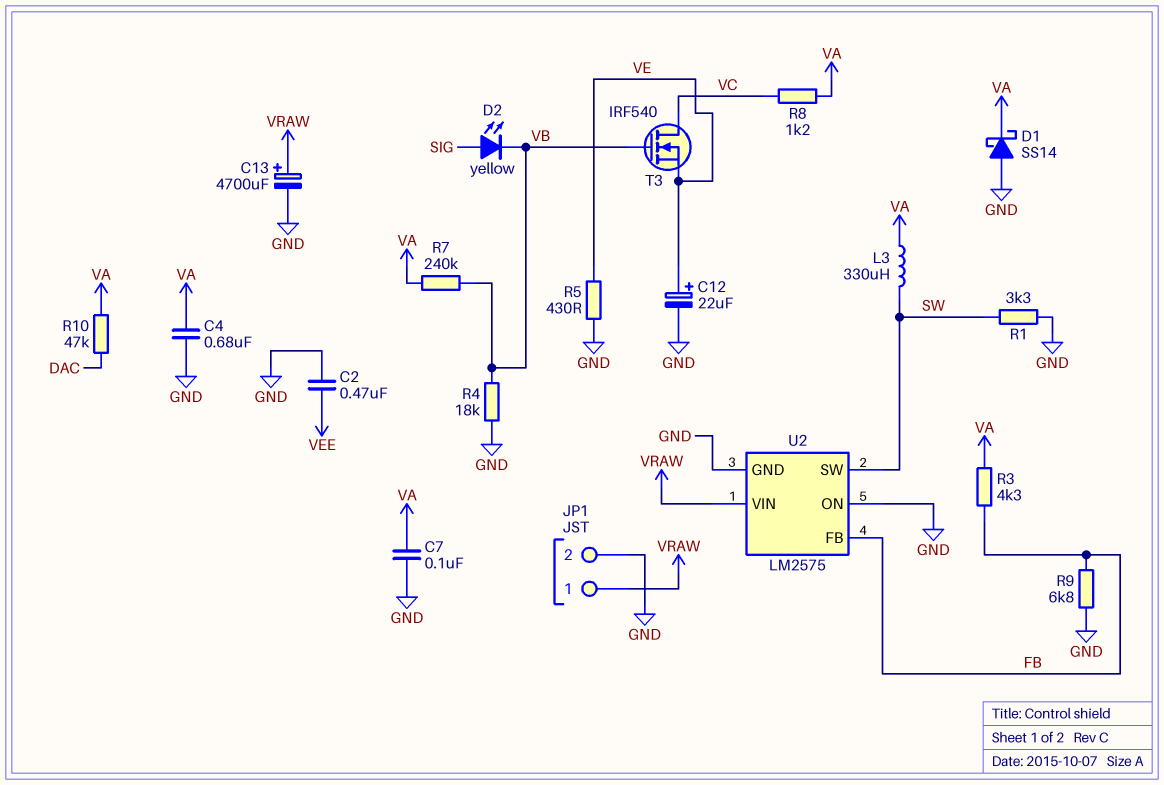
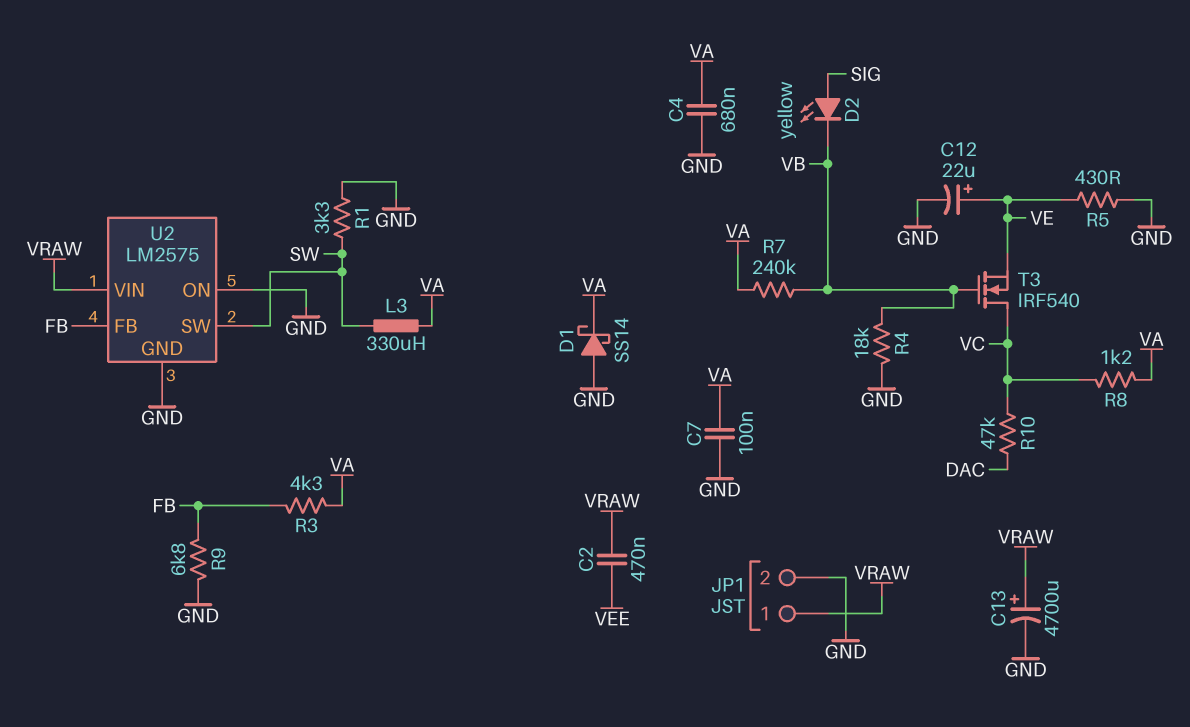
C2: 470nF (GND, VEE) -> 470nF (VEE, VRAW)
R10: 47k (DAC, VA) -> 47k (DAC, VC)

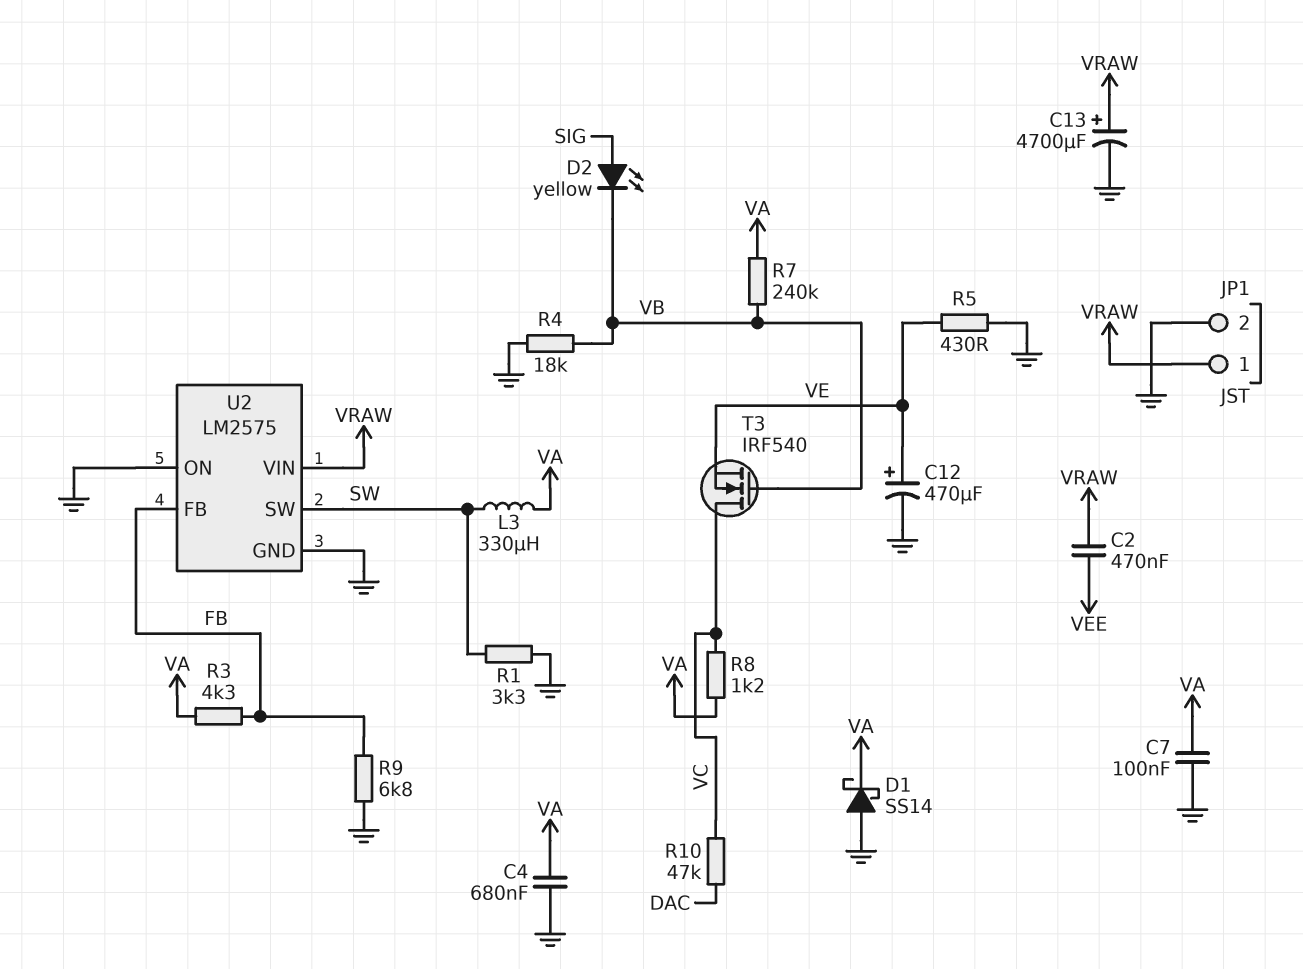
C12: 22uF (plus VE, minus GND) -> 470uF (plus VE, minus GND)

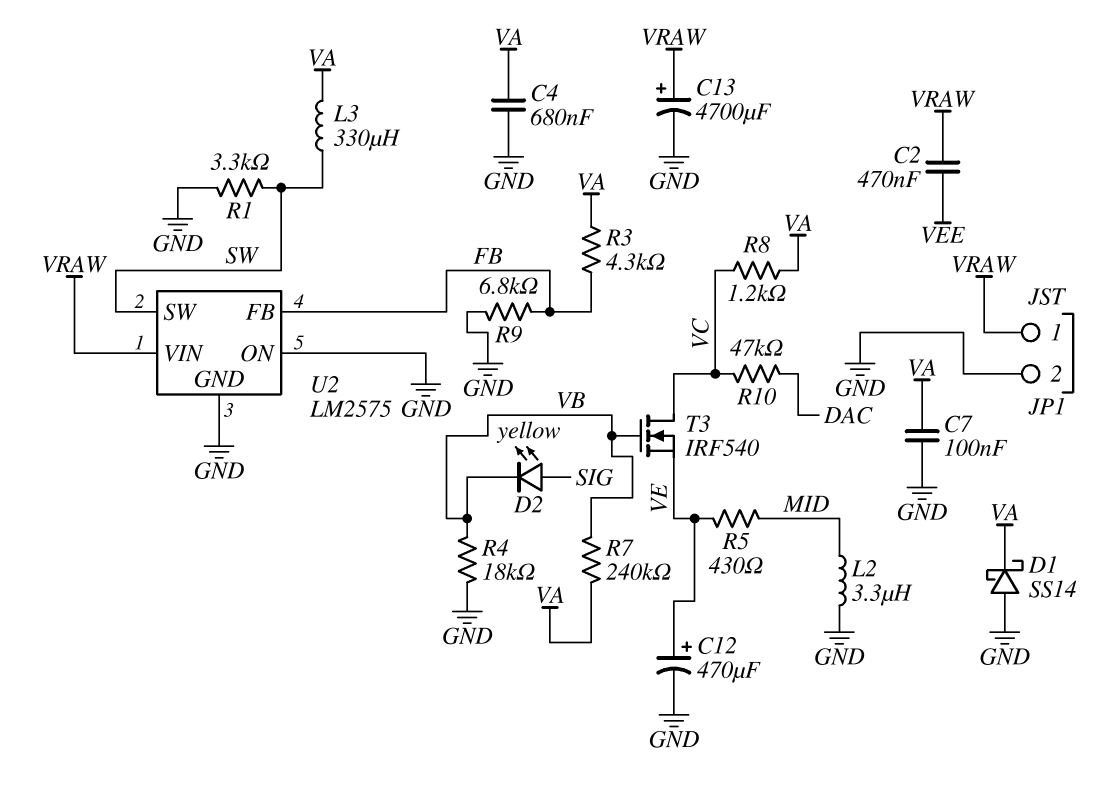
L2: none -> 3.3uH (GND, MID)
R5: 430 (GND, VE) -> 430 (MID, VE)

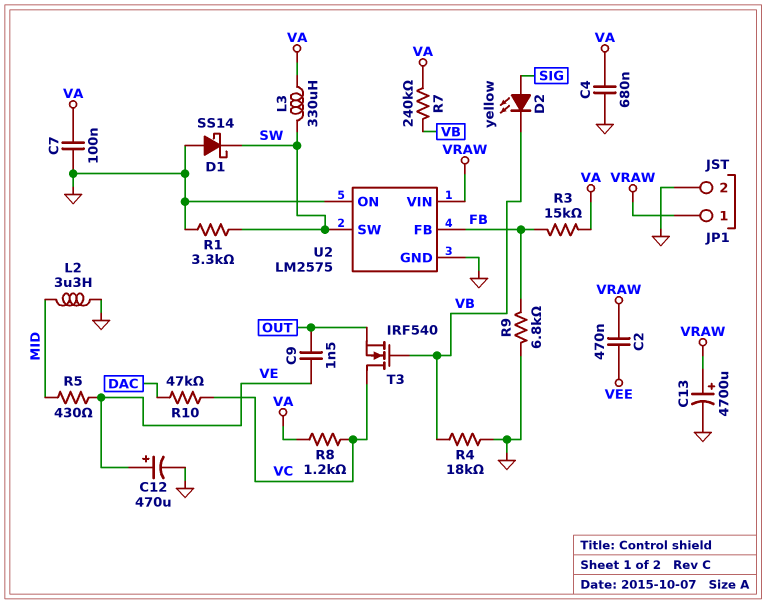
C9: none -> 1.5nF (OUT, VE)
D1: schottky SS14 (A GND, K VA) -> schottky SS14 (A GND, K SW)
R3: 4.3k (FB, VA) -> 15k (FB, VA)
T3: NMOS IRF540 (G VB, D VC, S VE) -> NMOS IRF540 (G VB, D VC, S OUT)

